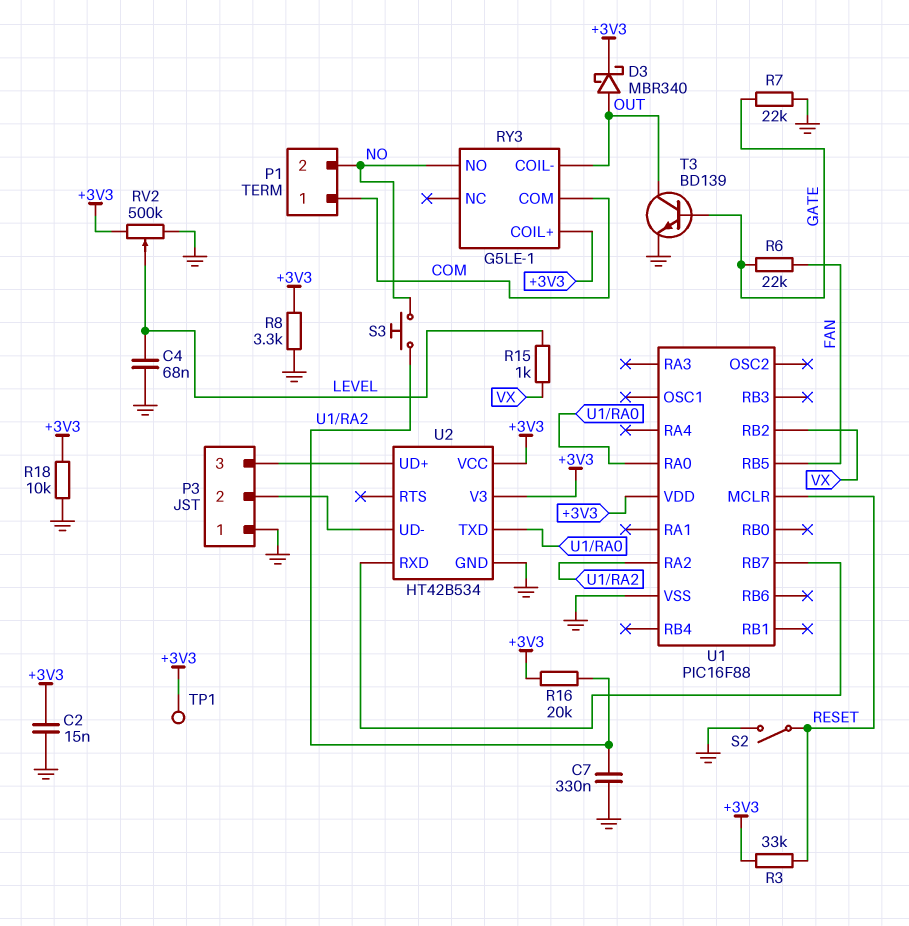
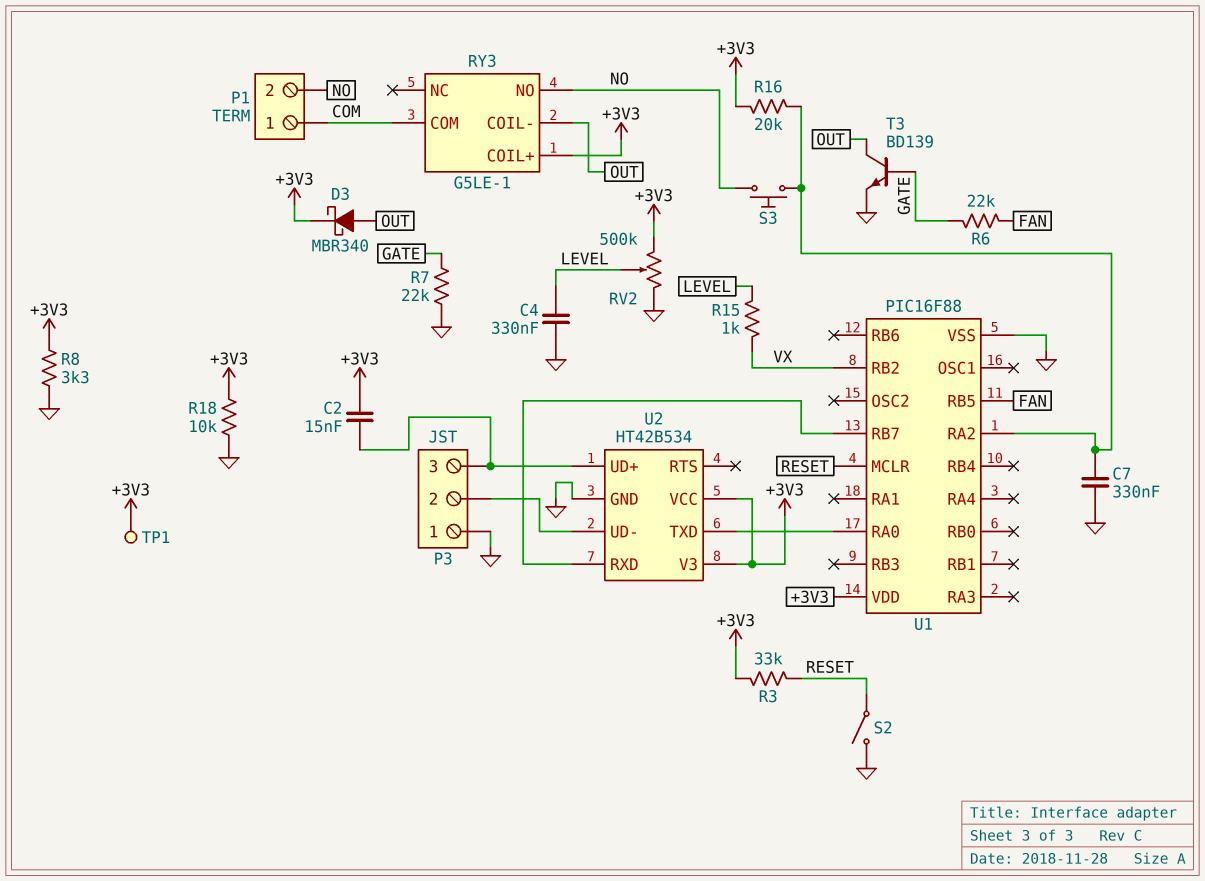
C2: 15nF (+3V3, GND) -> 15nF (+3V3, P3/3)
C4: 68nF (GND, LEVEL) -> 330nF (GND, LEVEL)

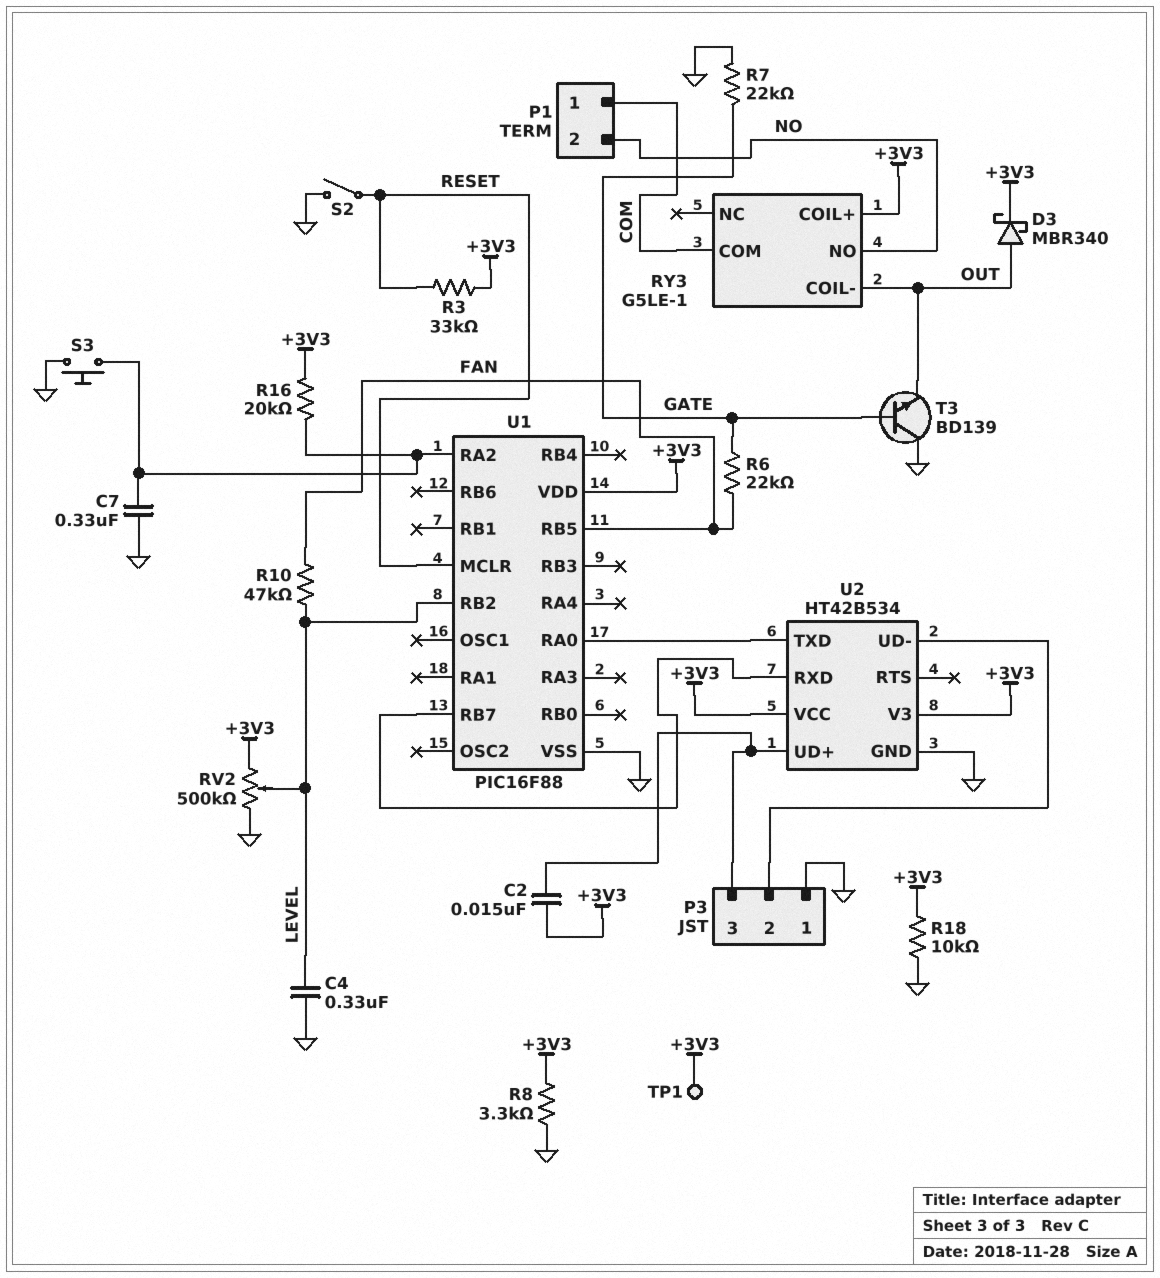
R10: none -> 47k (FAN, LEVEL)
R15: 1k (LEVEL, VX) -> none
S3: button (NO, U1/RA2) -> button (GND, U1/RA2)
T3: NPN BD139 (B GATE, C OUT, E GND) -> NPN BD139 (B GATE, C GND, E OUT)
U1 pin RB2: VX -> LEVEL

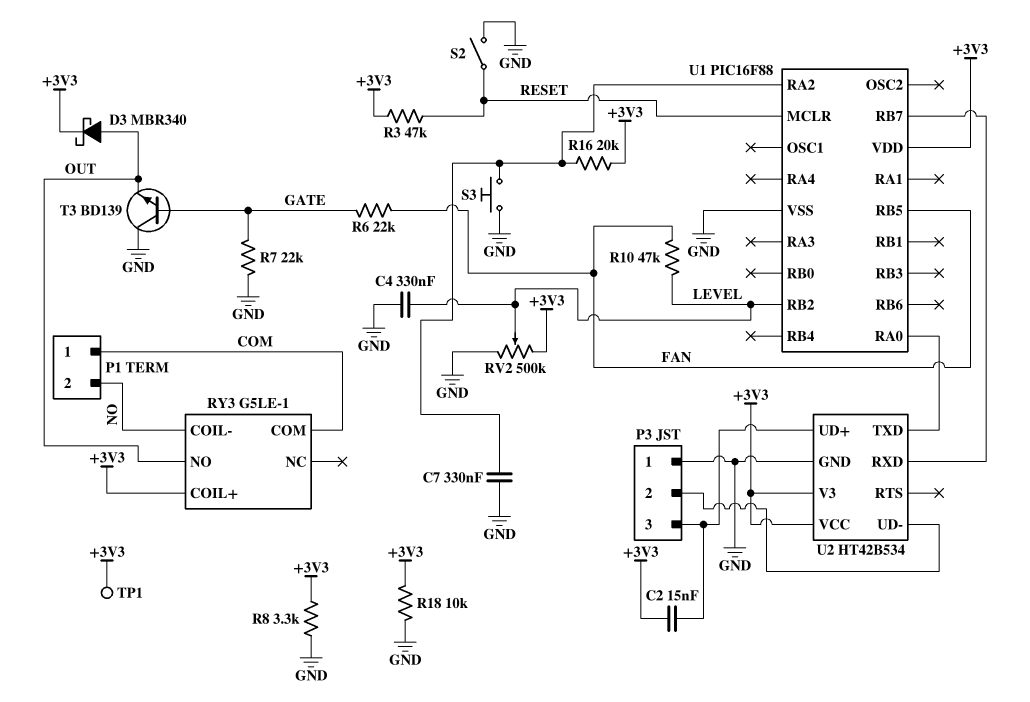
R3: 33k (+3V3, RESET) -> 47k (+3V3, RESET)
RY3 pin COIL-: OUT -> NO
RY3 pin NO: NO -> OUT

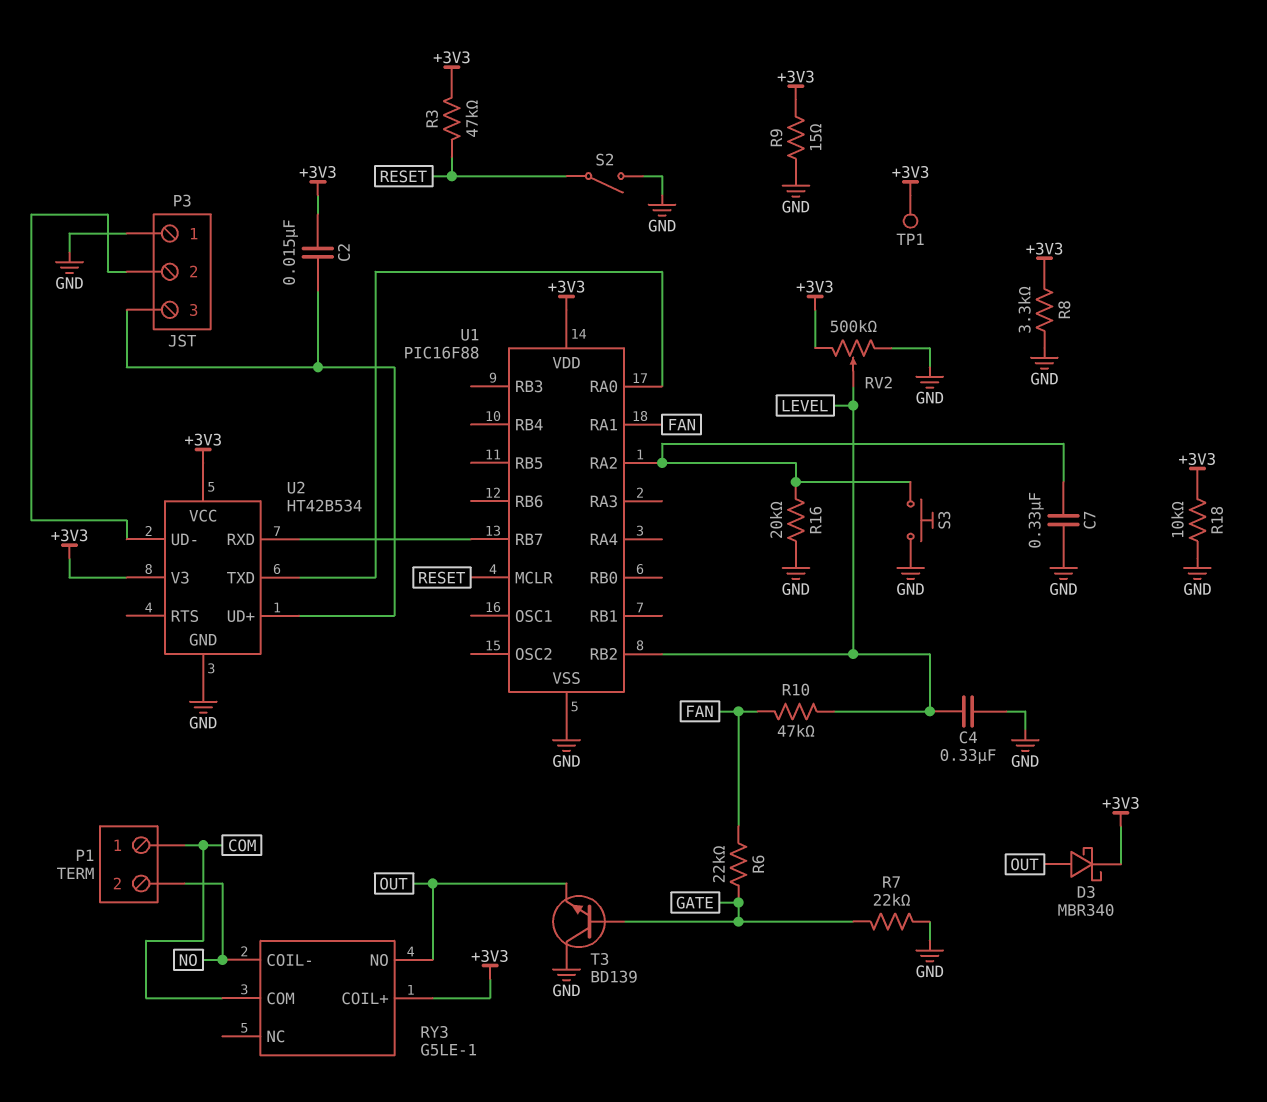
R9: none -> 15 (+3V3, GND)
R16: 20k (+3V3, U1/RA2) -> 20k (GND, U1/RA2)
U1 pin RA1: none -> FAN
U1 pin RB5: FAN -> none

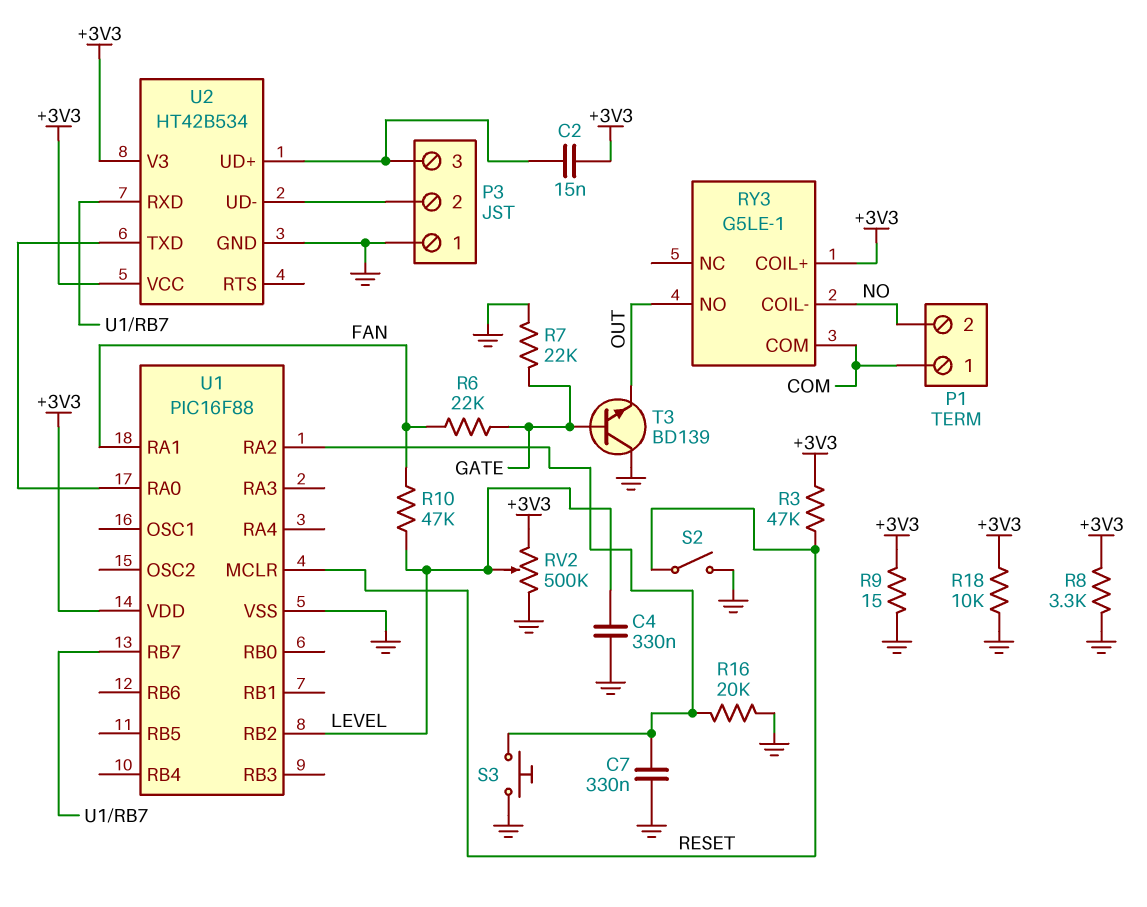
D3: schottky MBR340 (A OUT, K +3V3) -> none
TP1: test point (+3V3) -> none

